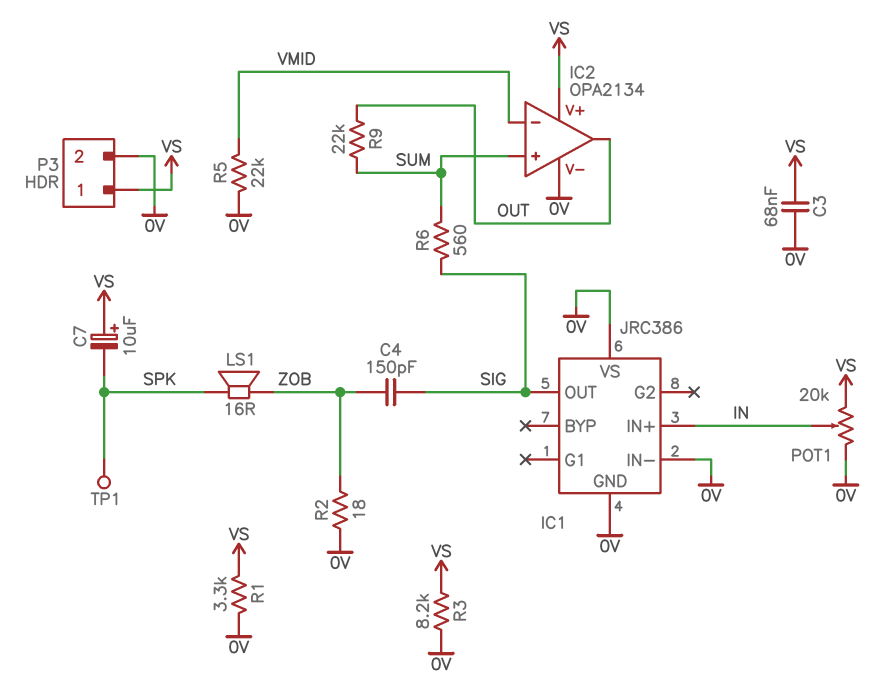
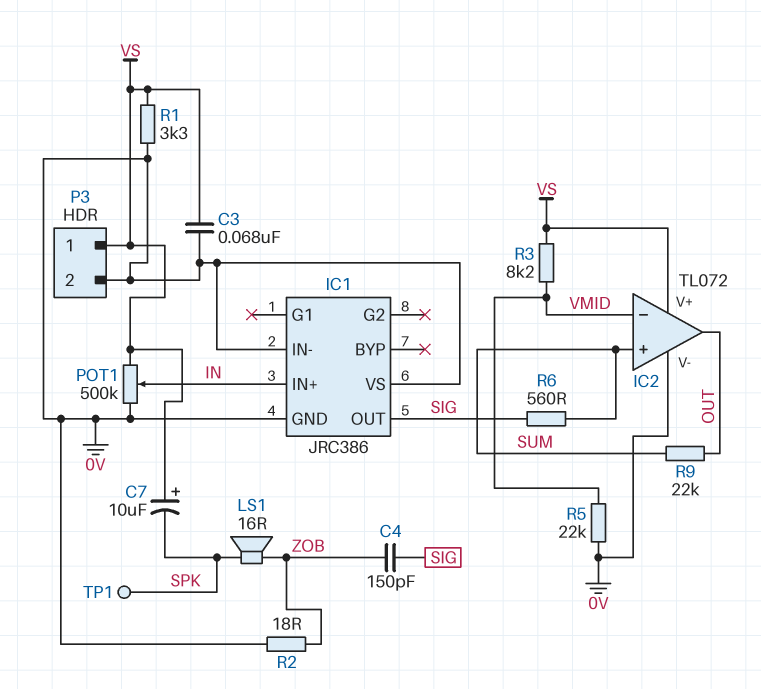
IC2: OPA2134 -> TL072
POT1: 20k (0V, VS, wiper IN) -> 500k (0V, VS, wiper IN)
R3: 8.2k (0V, VS) -> 8.2k (VMID, VS)

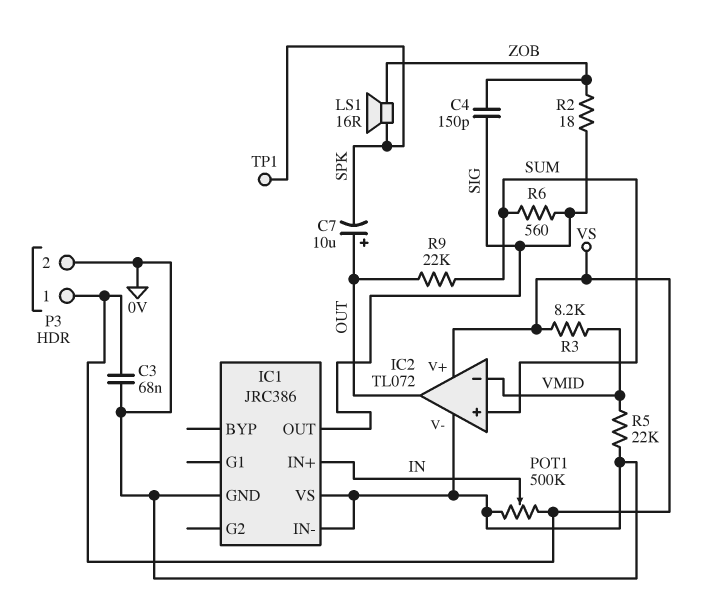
C7: 10uF (plus VS, minus SPK) -> 10uF (plus OUT, minus SPK)
R1: 3.3k (0V, VS) -> none
R2: 18 (0V, ZOB) -> 18 (SIG, ZOB)

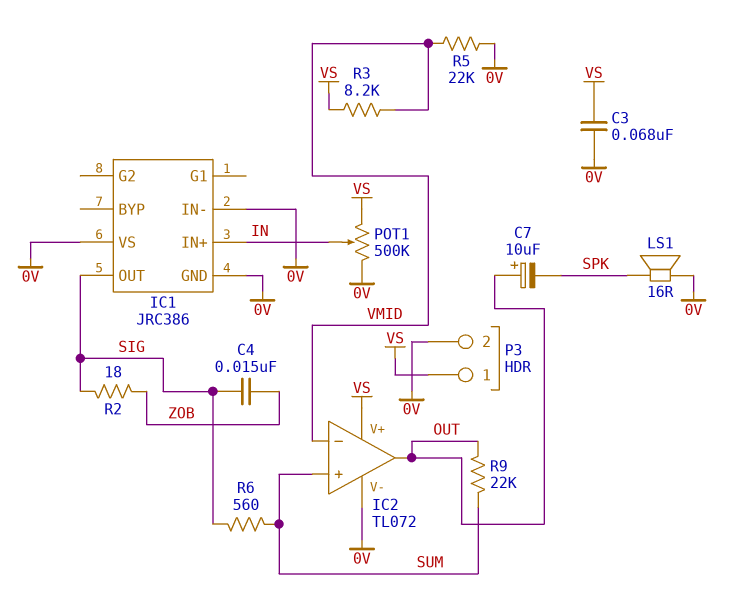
C4: 150pF (SIG, ZOB) -> 15nF (SIG, ZOB)
LS1: speaker 16R (SPK, ZOB) -> speaker 16R (0V, SPK)
TP1: test point (SPK) -> none

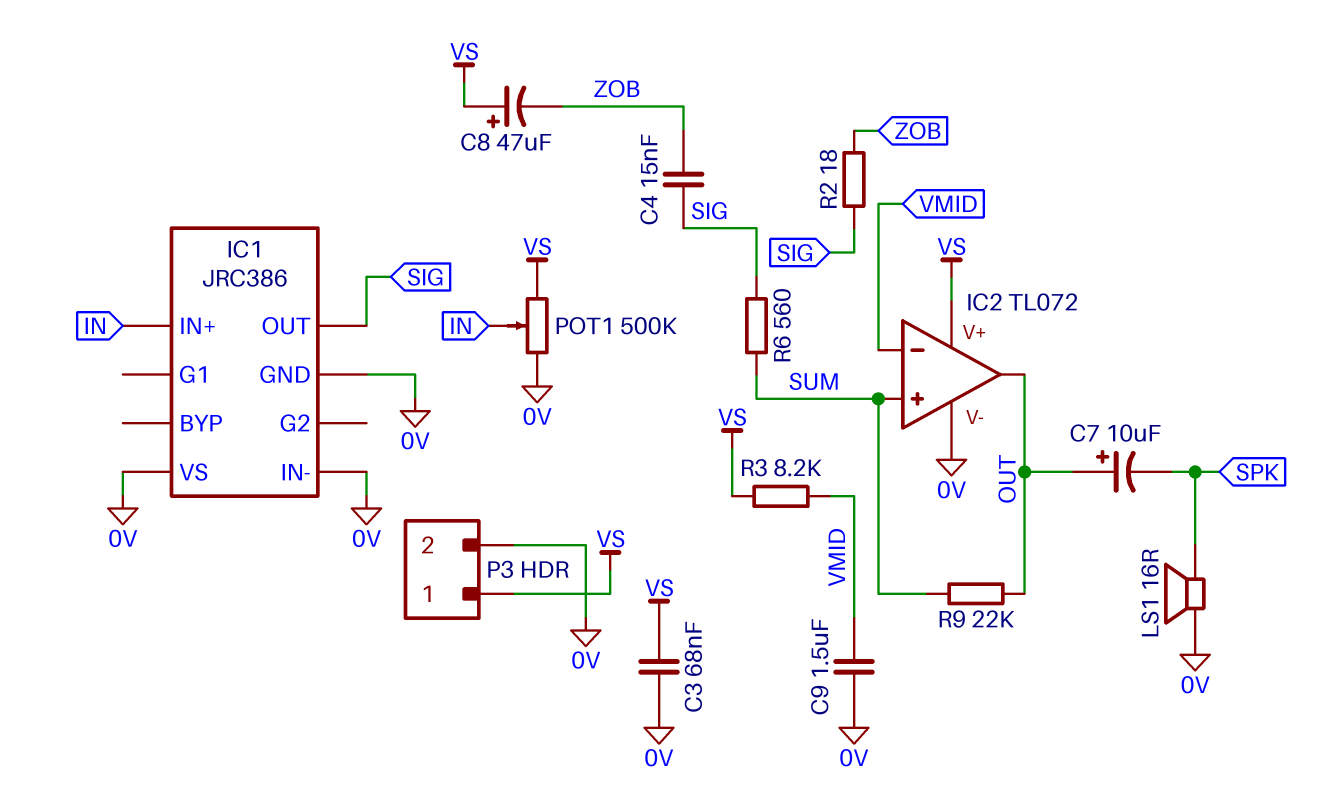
C8: none -> 47uF (plus VS, minus ZOB)
C9: none -> 1.5uF (0V, VMID)
R5: 22k (0V, VMID) -> none

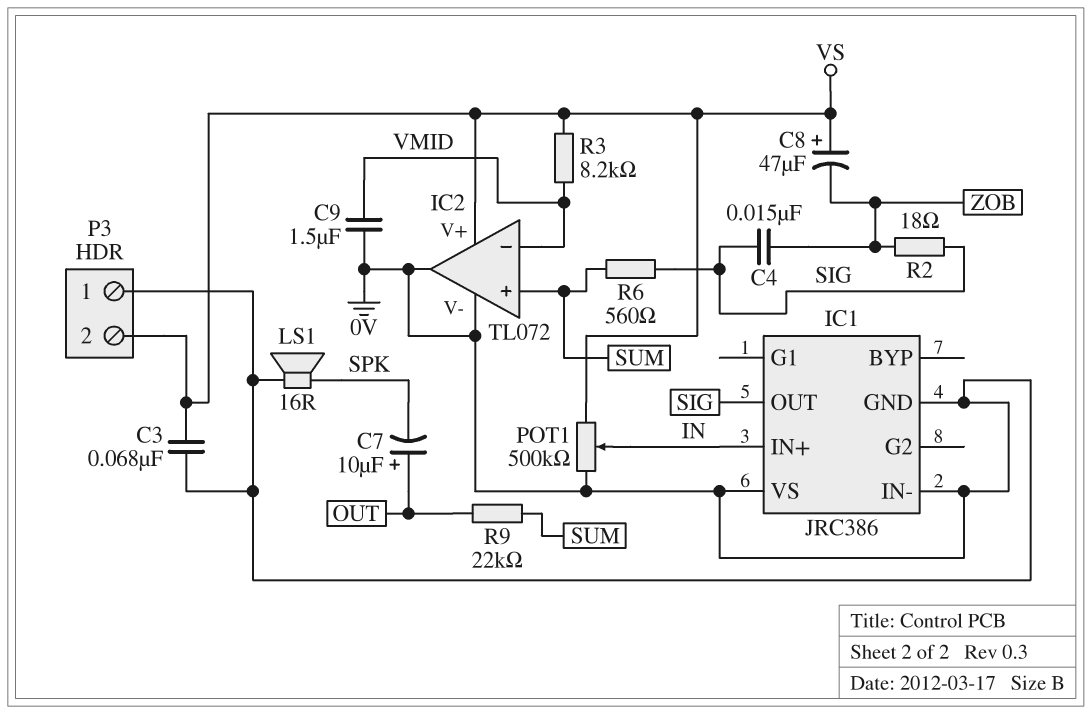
IC2 pin out: OUT -> 0V
P3 pin 1: VS -> 0V
P3 pin 2: 0V -> VS

